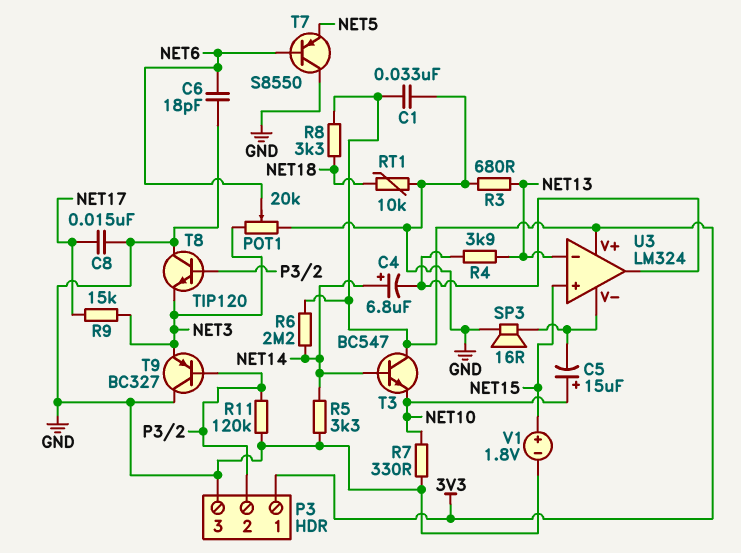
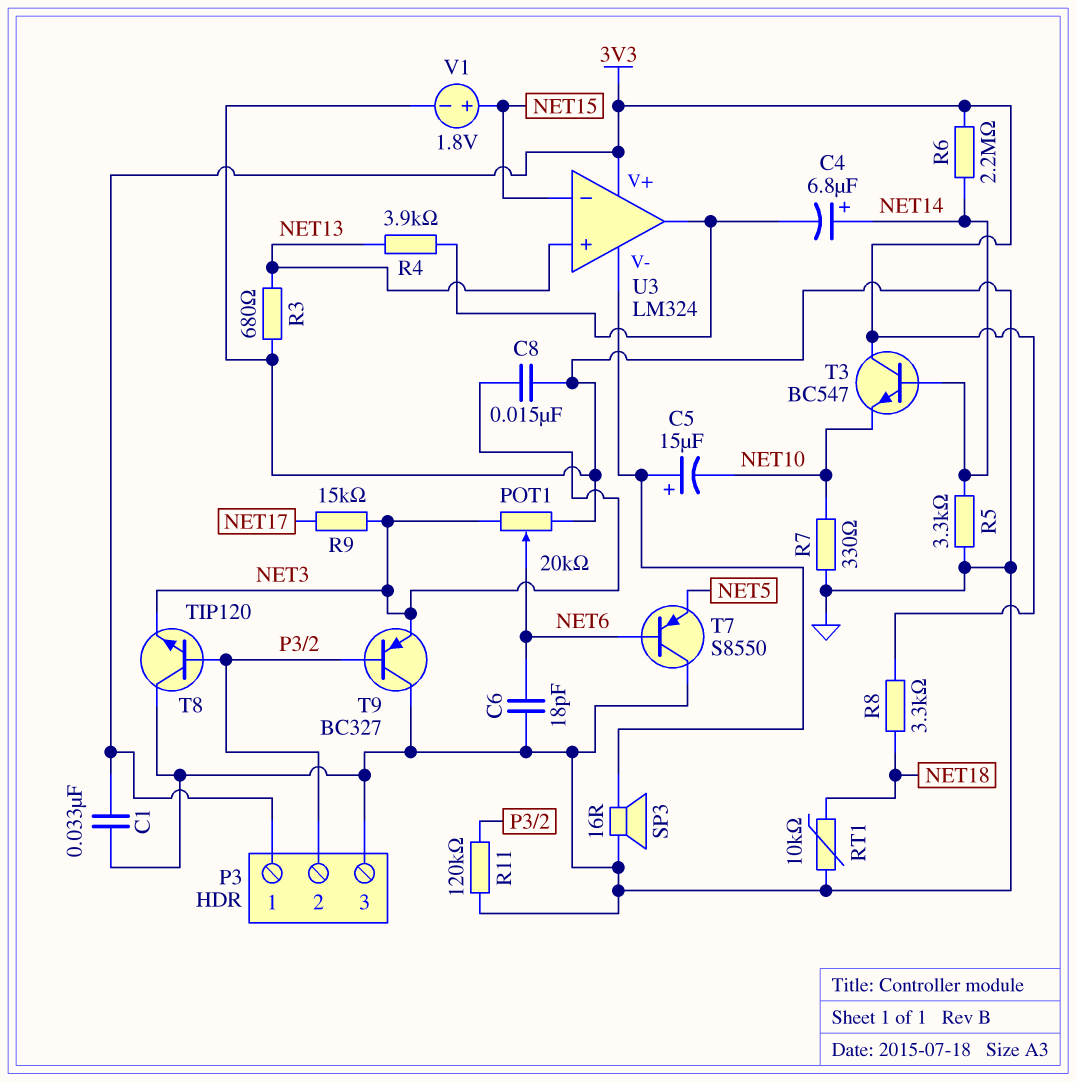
C5: 15uF (plus NET10, minus U3/V-) -> 15uF (plus U3/V-, minus NET10)
C8: 15nF (GND, NET17) -> 15nF (GND, NET3)
U3 pin in+: NET15 -> NET13
U3 pin in-: NET13 -> NET15

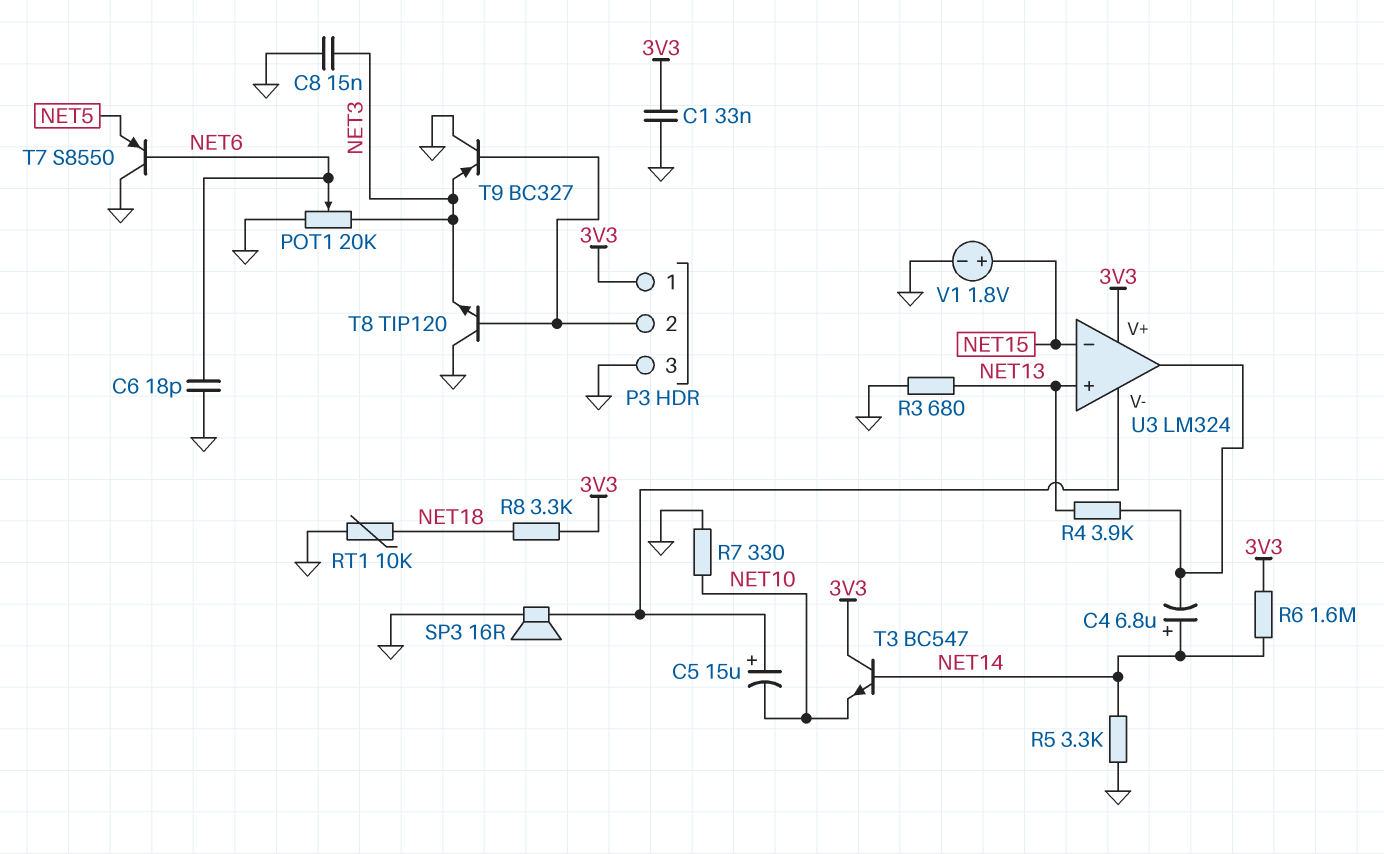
R6: 2.2M (3V3, NET14) -> 1.6M (3V3, NET14)
R9: 15k (NET3, NET17) -> none
R11: 120k (GND, P3/2) -> none

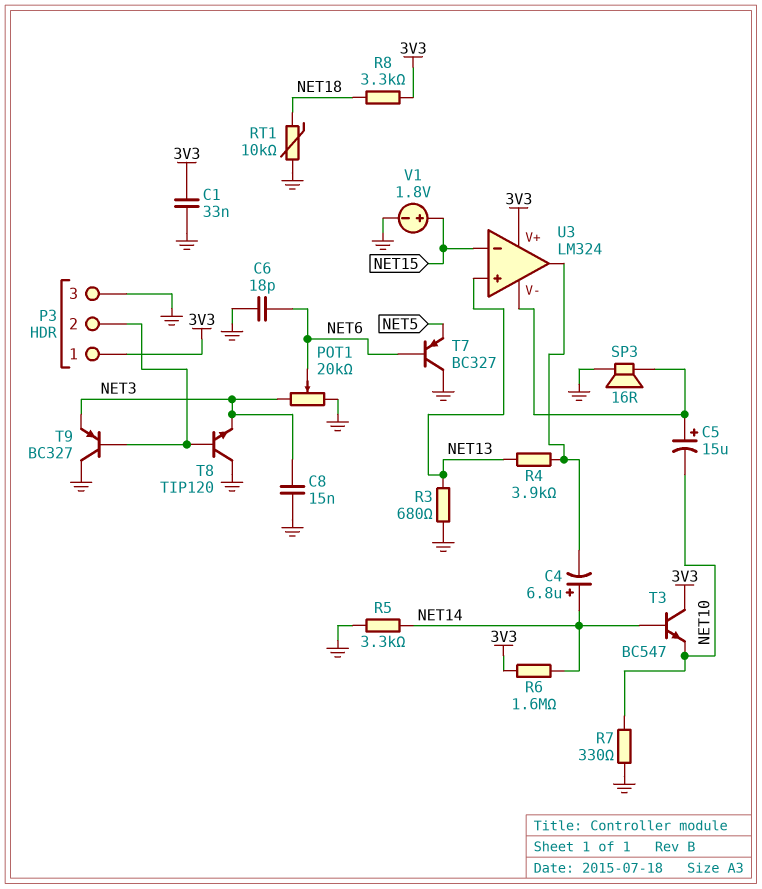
T7: PNP S8550 (B NET6, C GND, E NET5) -> PNP BC327 (B NET6, C GND, E NET5)

